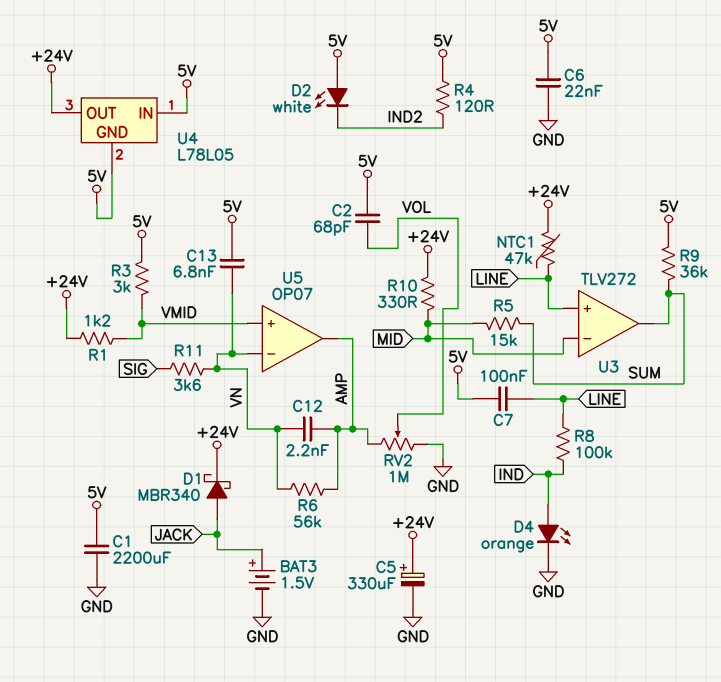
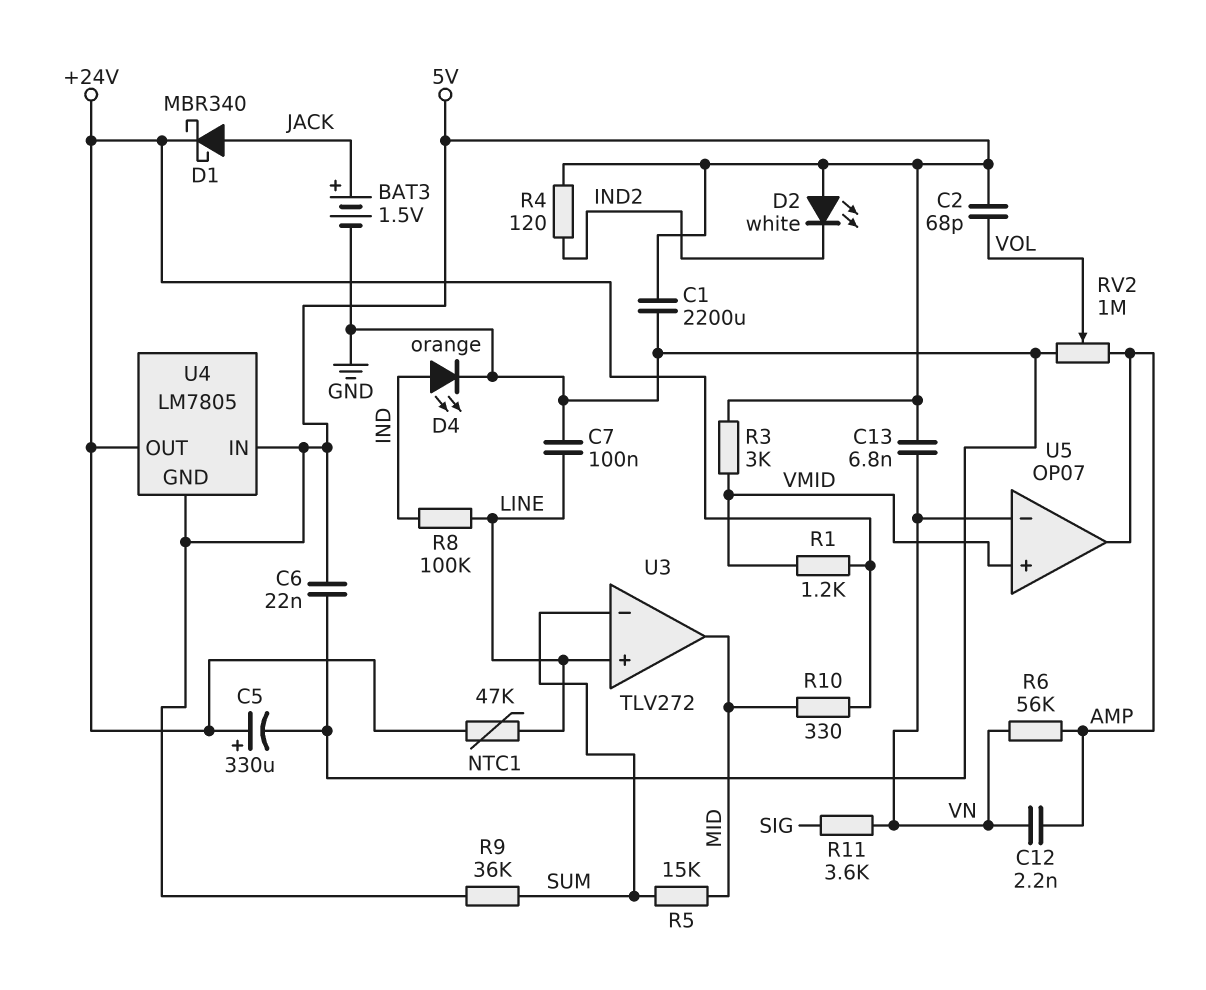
C7: 100nF (5V, LINE) -> 100nF (GND, LINE)
U3 pin in-: MID -> SUM
U3 pin out: SUM -> MID
U4: L78L05 -> LM7805

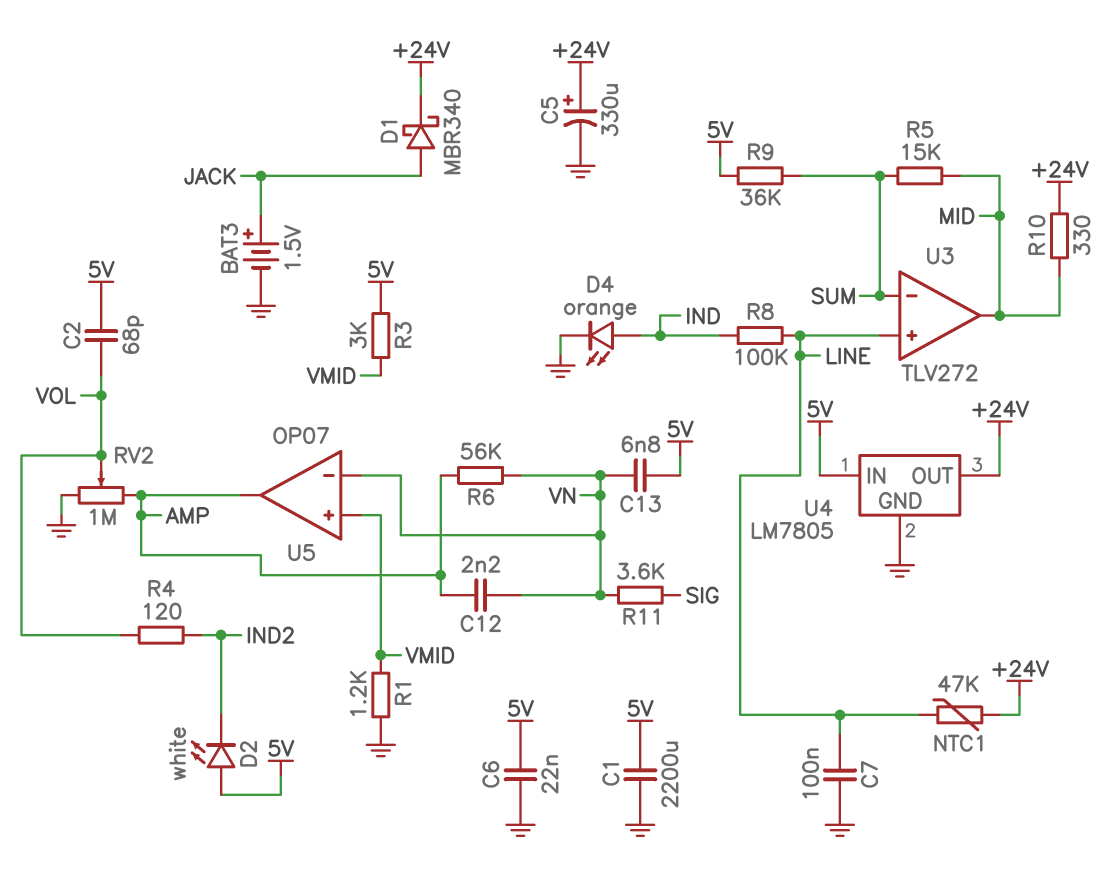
R1: 1.2k (+24V, VMID) -> 1.2k (GND, VMID)
R4: 120 (5V, IND2) -> 120 (IND2, VOL)
U4 pin GND: 5V -> GND

